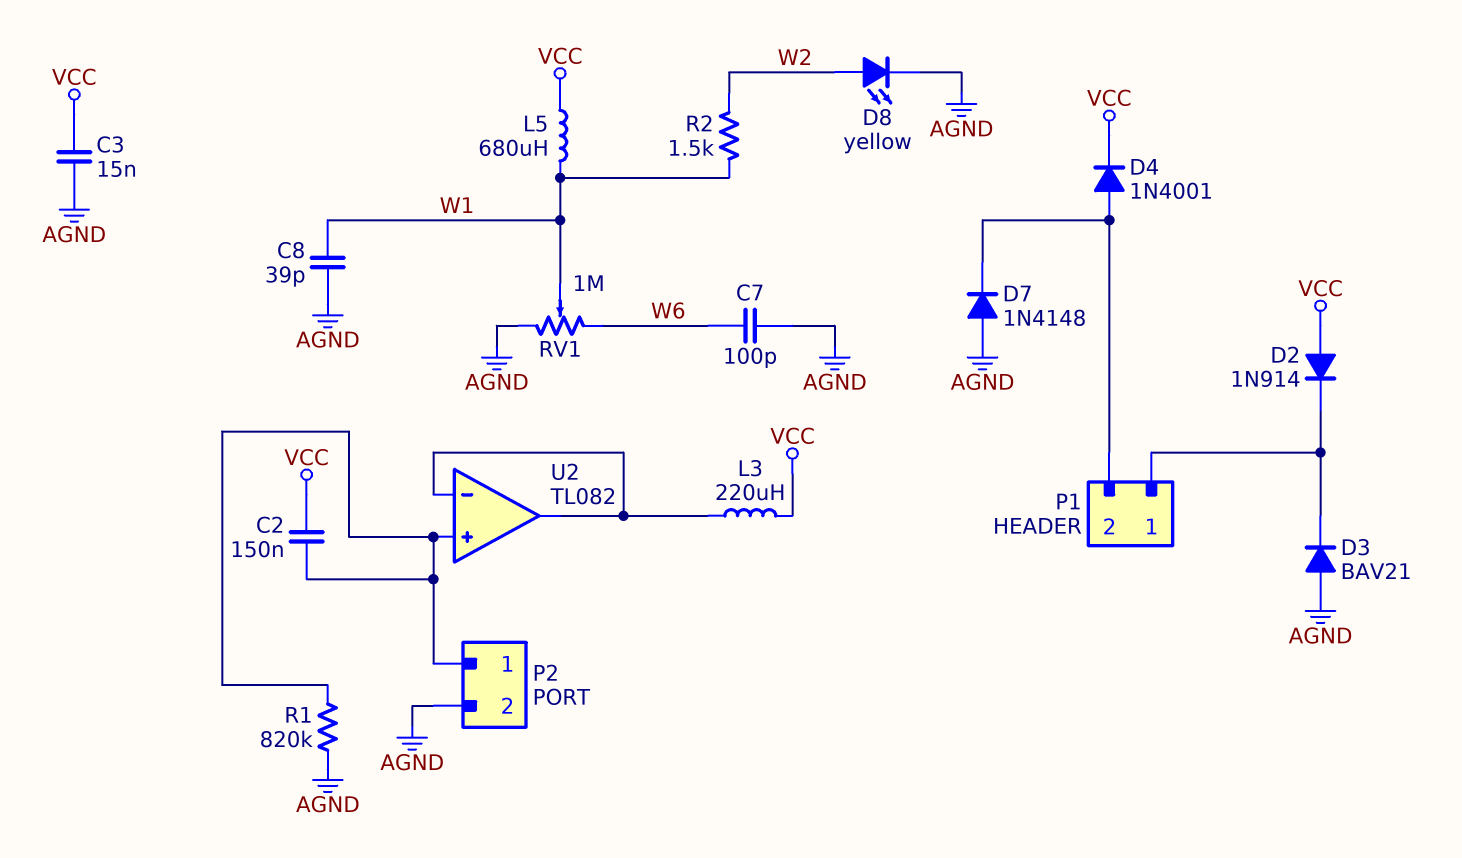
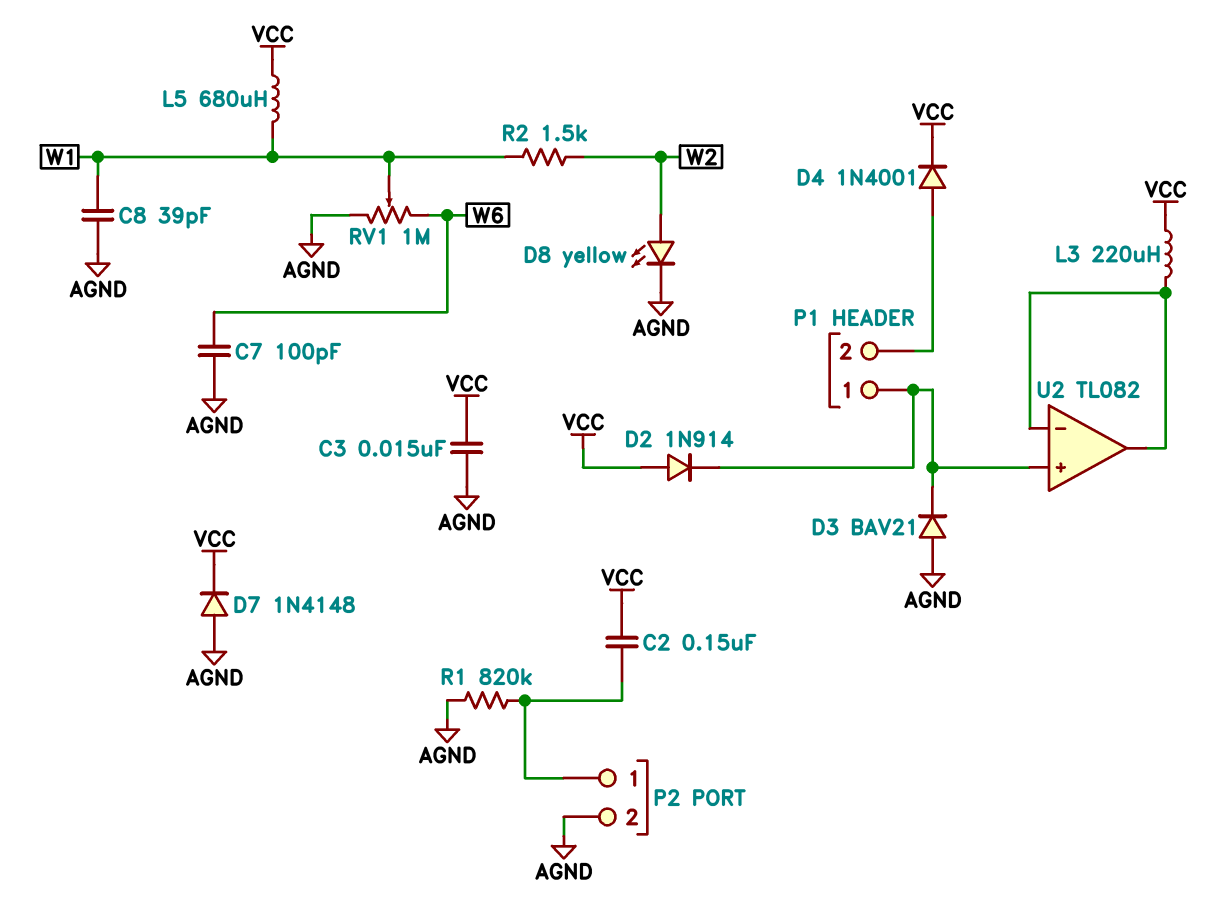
D7: diode 1N4148 (A AGND, K P1/2) -> diode 1N4148 (A AGND, K VCC)
U2 pin in+: P2/1 -> P1/1

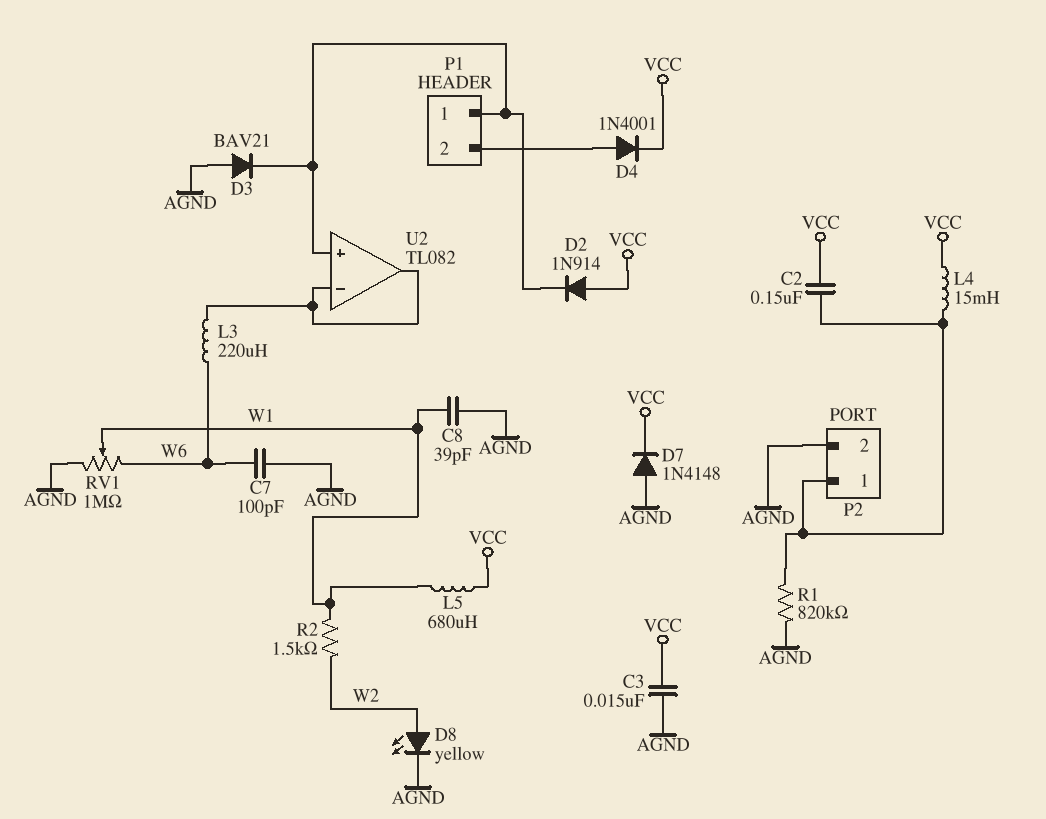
L3: 220uH (U2/in-, VCC) -> 220uH (U2/in-, W6)
L4: none -> 15mH (P2/1, VCC)

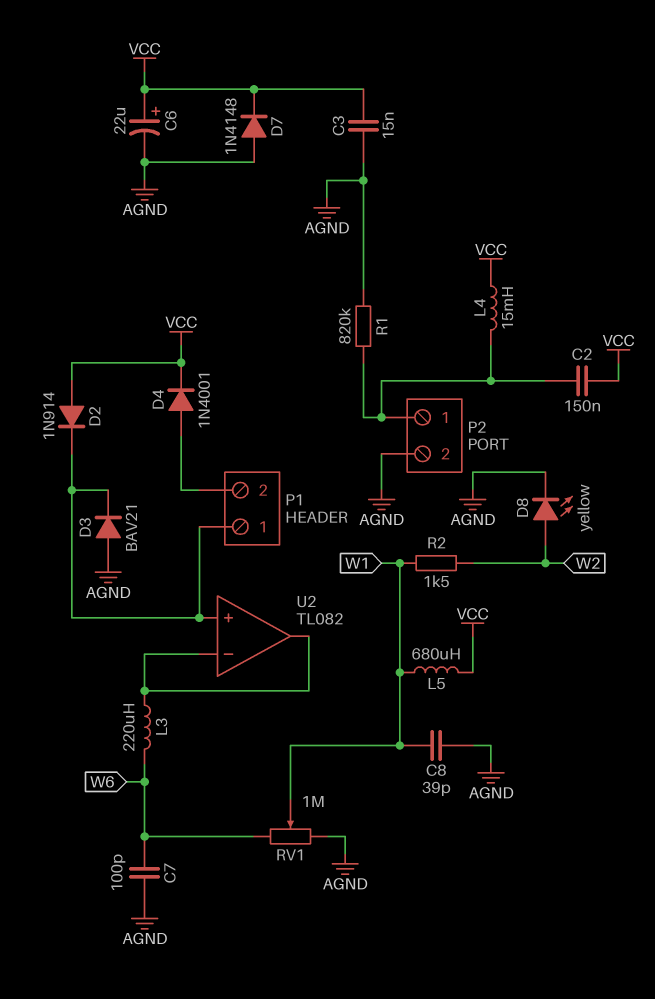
C6: none -> 22uF (plus VCC, minus AGND)

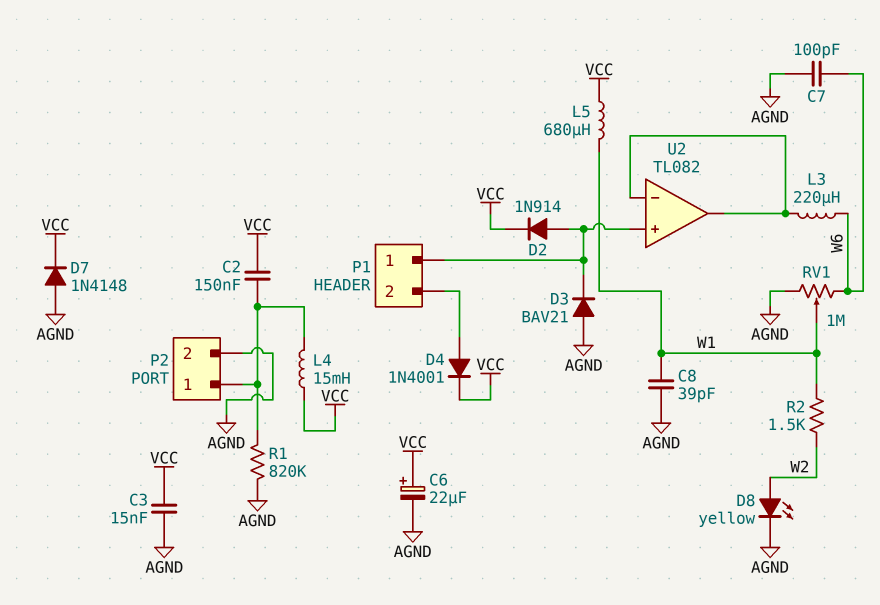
D2: diode 1N914 (A VCC, K P1/1) -> diode 1N914 (A P1/1, K VCC)

